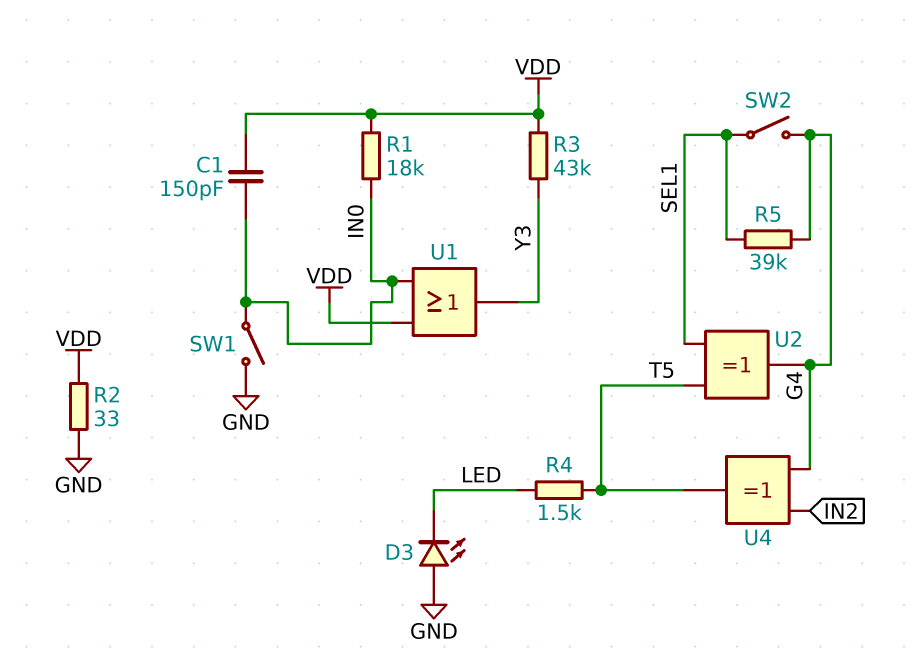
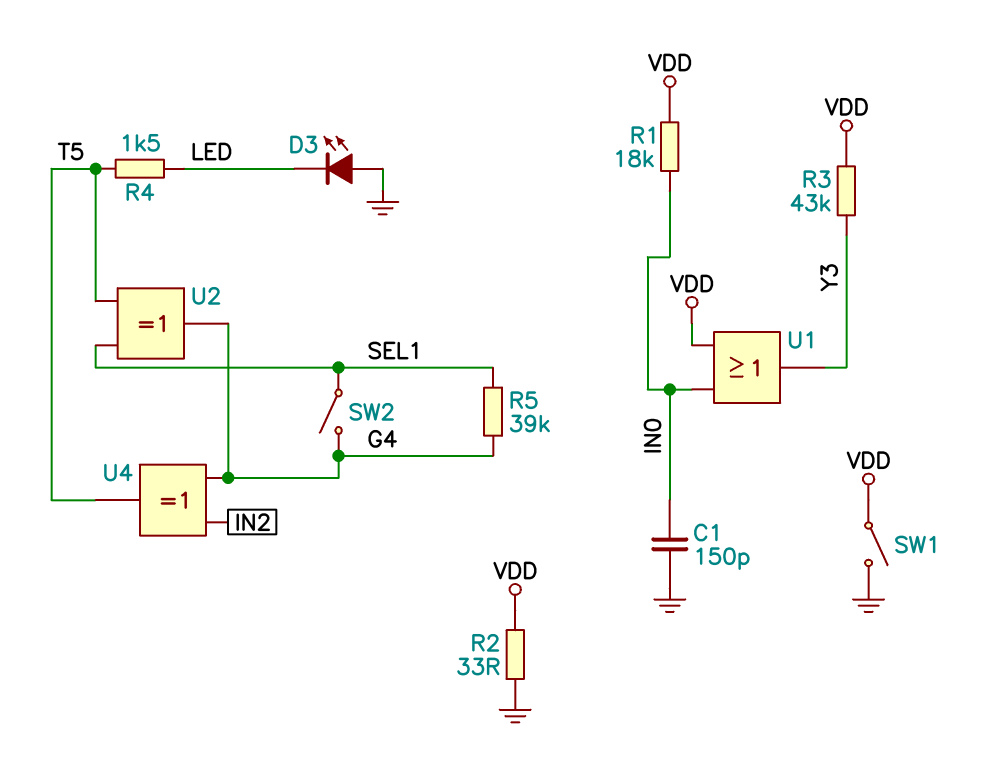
C1: 150pF (IN0, VDD) -> 150pF (GND, IN0)
SW1: switch (GND, IN0) -> switch (GND, VDD)

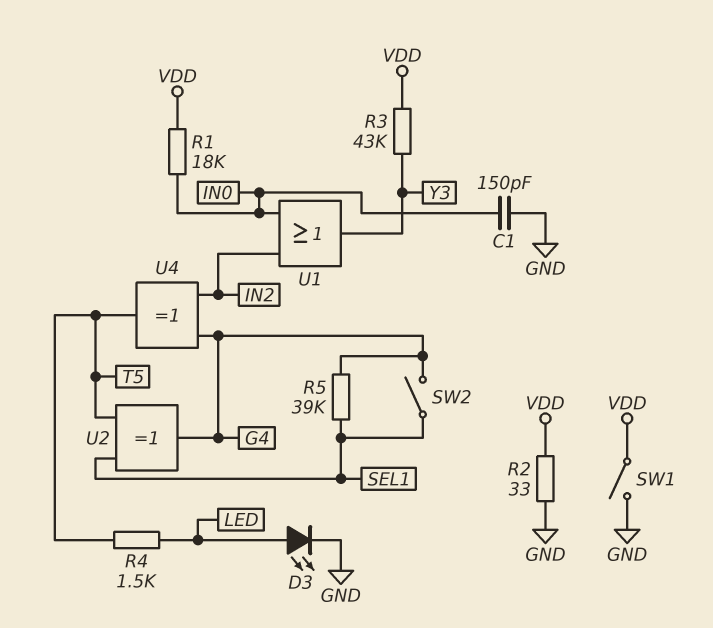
D3: LED (A GND, K LED) -> LED (A LED, K GND)
U1: OR (in IN0, in VDD, out Y3) -> OR (in IN0, in IN2, out Y3)

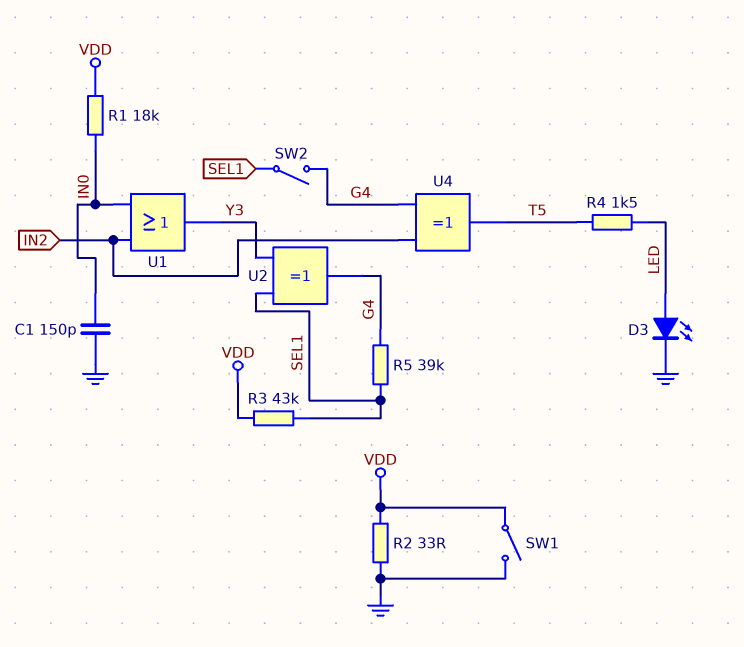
R3: 43k (VDD, Y3) -> 43k (SEL1, VDD)
U2: XOR (in SEL1, in T5, out G4) -> XOR (in SEL1, in Y3, out G4)

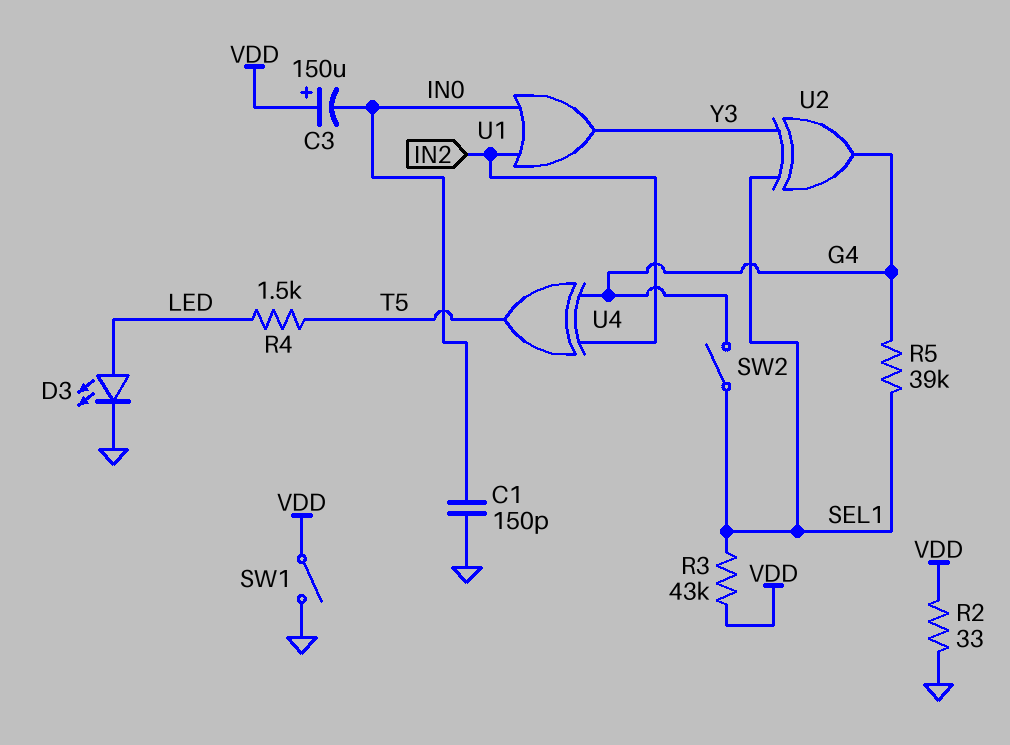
C3: none -> 150uF (plus VDD, minus IN0)
R1: 18k (IN0, VDD) -> none

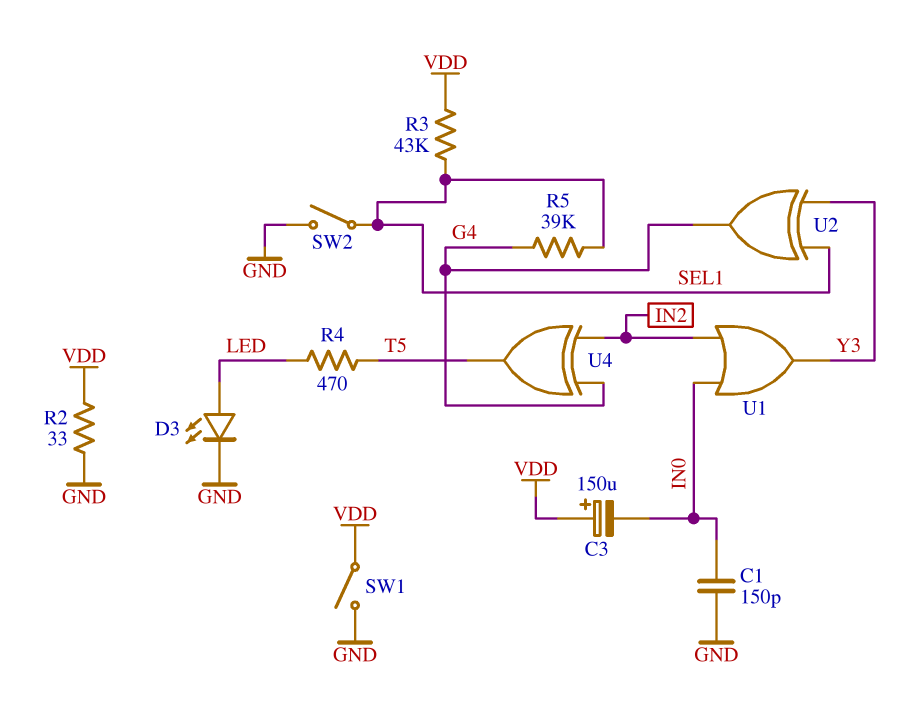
R4: 1.5k (LED, T5) -> 470 (LED, T5)
SW2: switch (G4, SEL1) -> switch (GND, SEL1)

